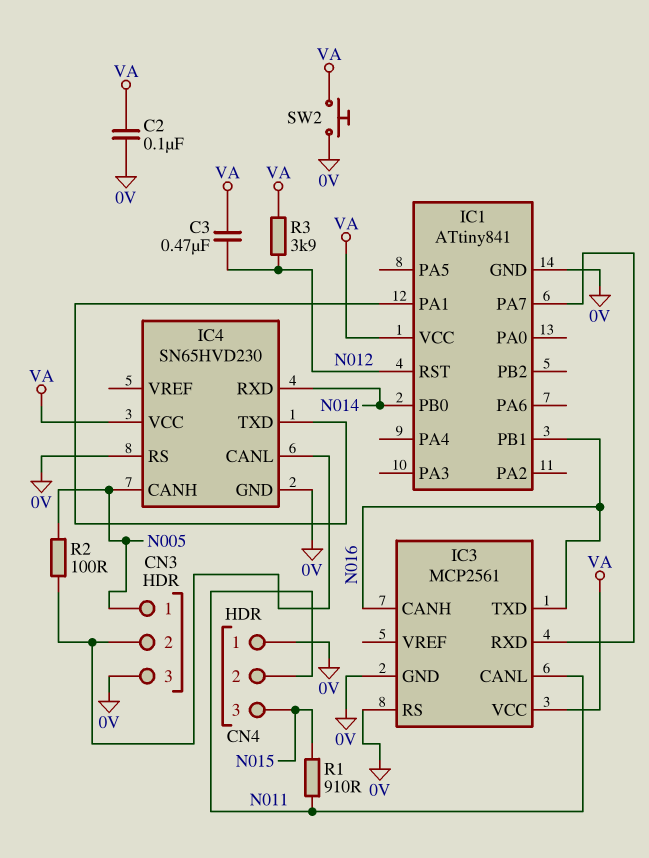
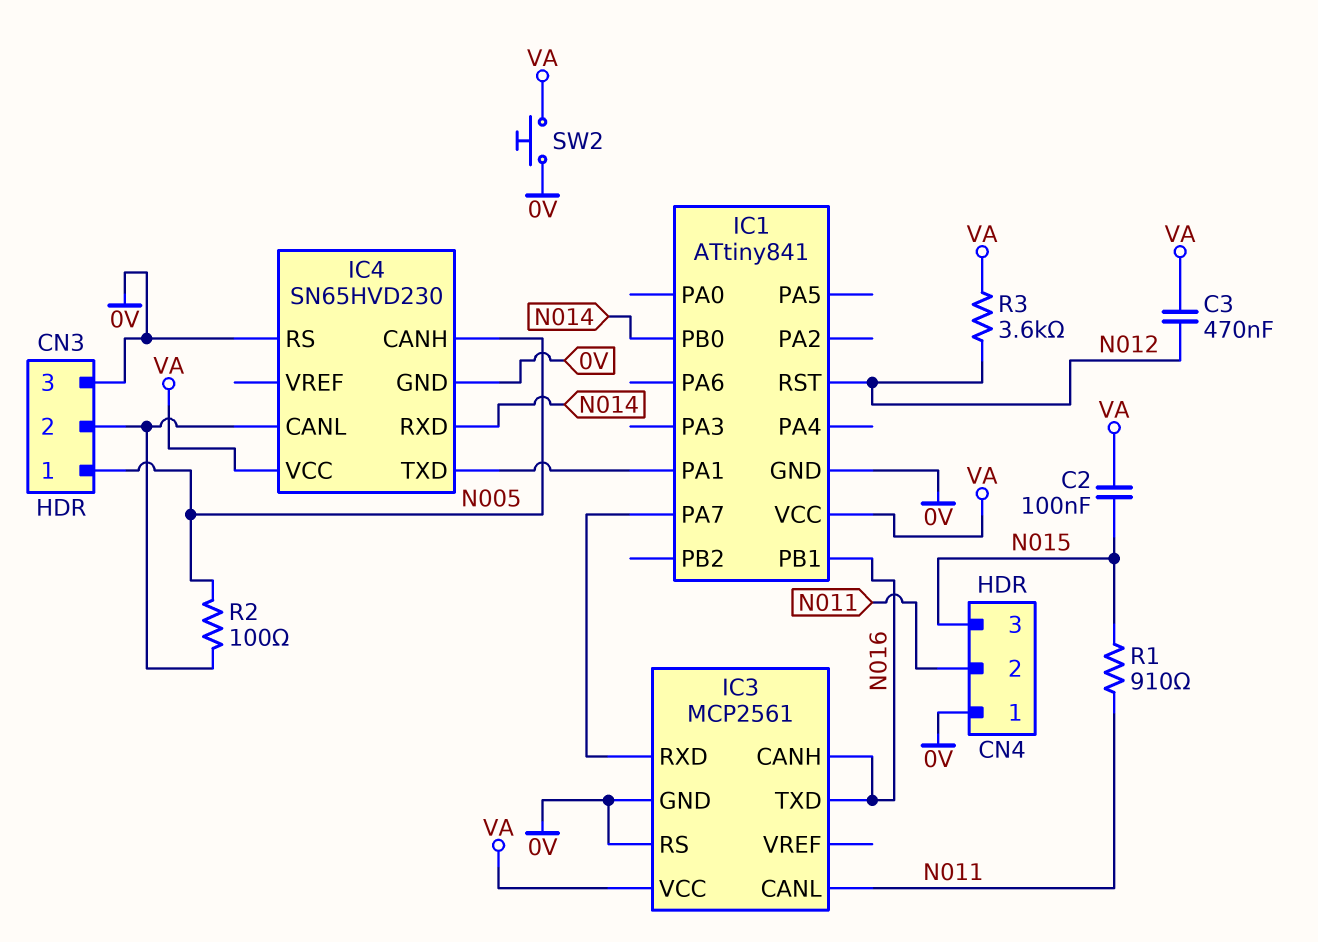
C2: 100nF (0V, VA) -> 100nF (N015, VA)
R3: 3.9k (N012, VA) -> 3.6k (N012, VA)

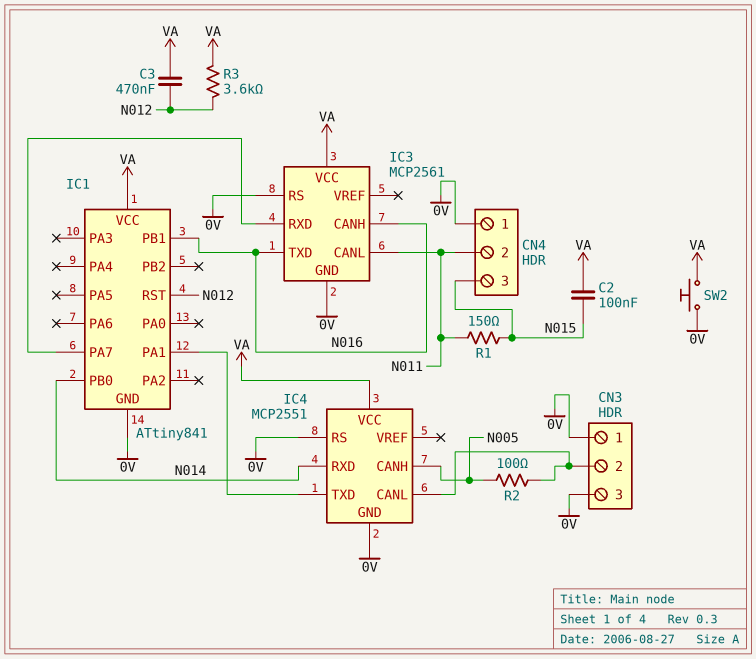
CN3 pin 1: N005 -> 0V
IC4: SN65HVD230 -> MCP2551
R1: 910 (N011, N015) -> 150 (N011, N015)

